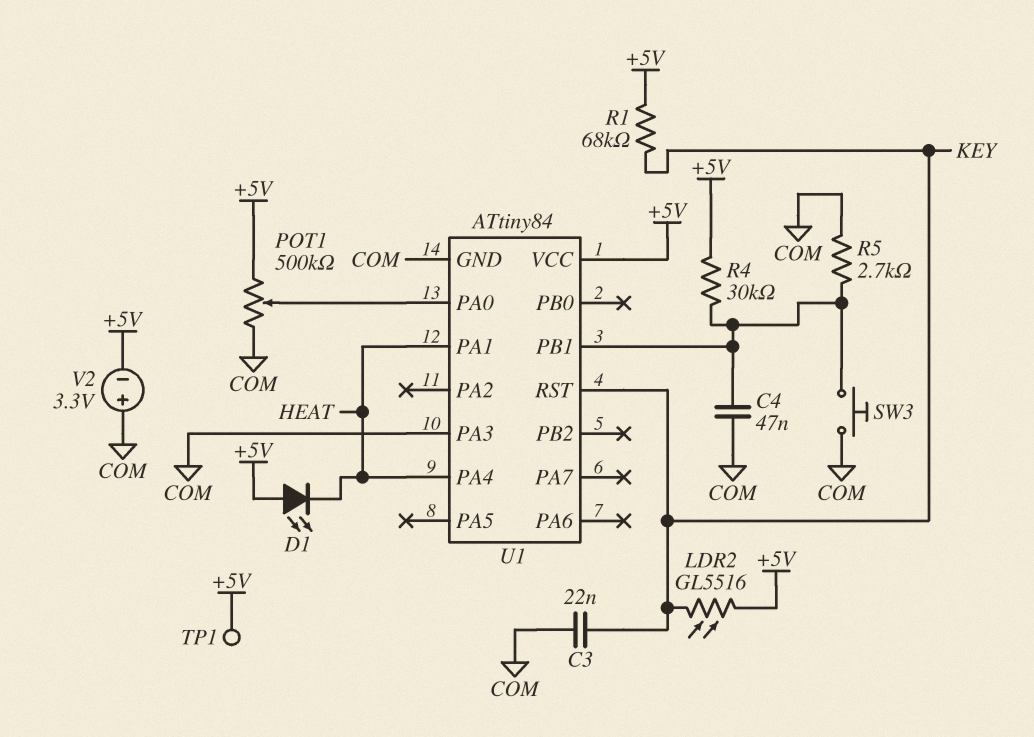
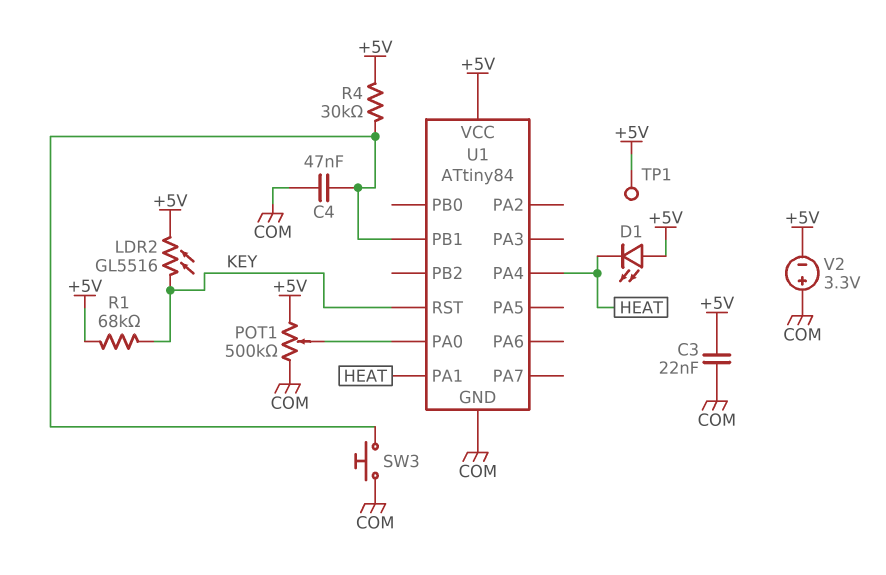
C3: 22nF (COM, KEY) -> 22nF (+5V, COM)
R5: 2.7k (COM, U1/PB1) -> none
U1 pin PA3: COM -> none

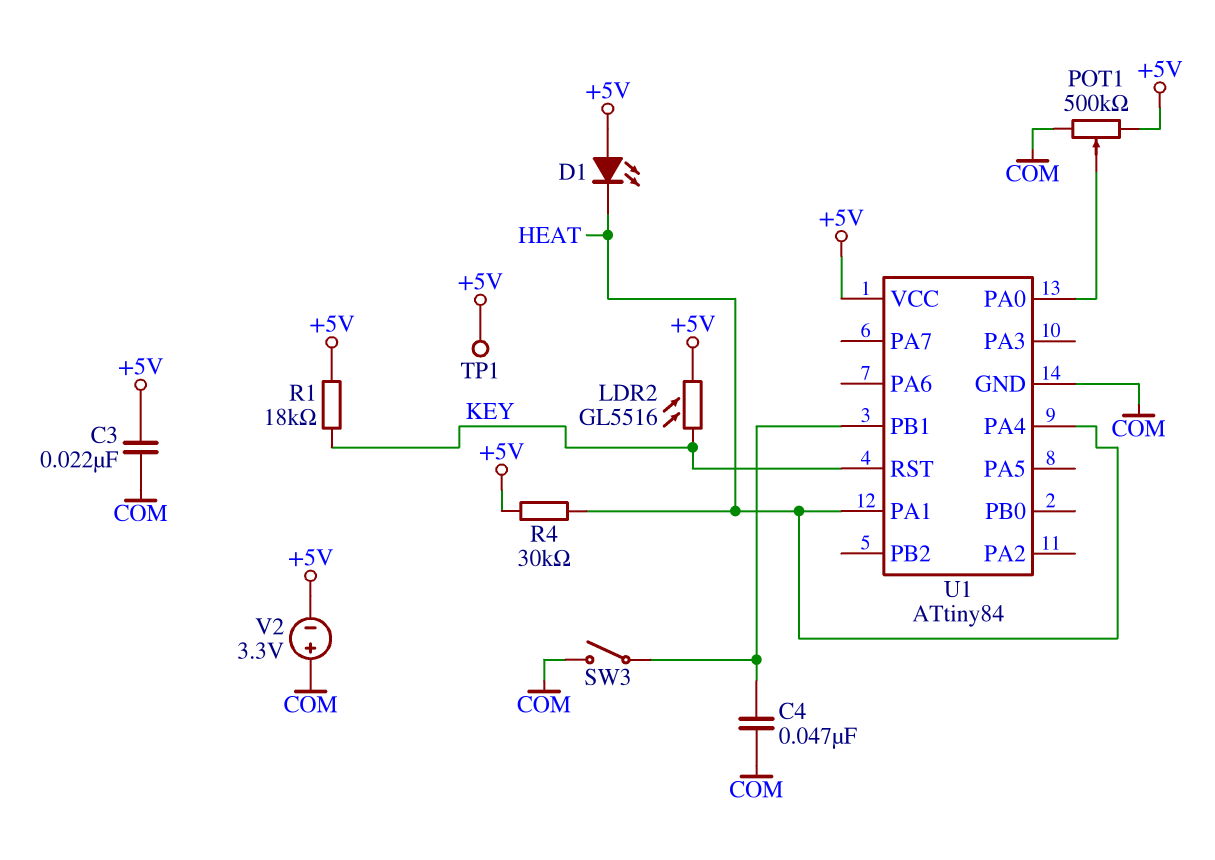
R1: 68k (+5V, KEY) -> 18k (+5V, KEY)
R4: 30k (+5V, U1/PB1) -> 30k (+5V, HEAT)
SW3: button (COM, U1/PB1) -> switch (COM, U1/PB1)

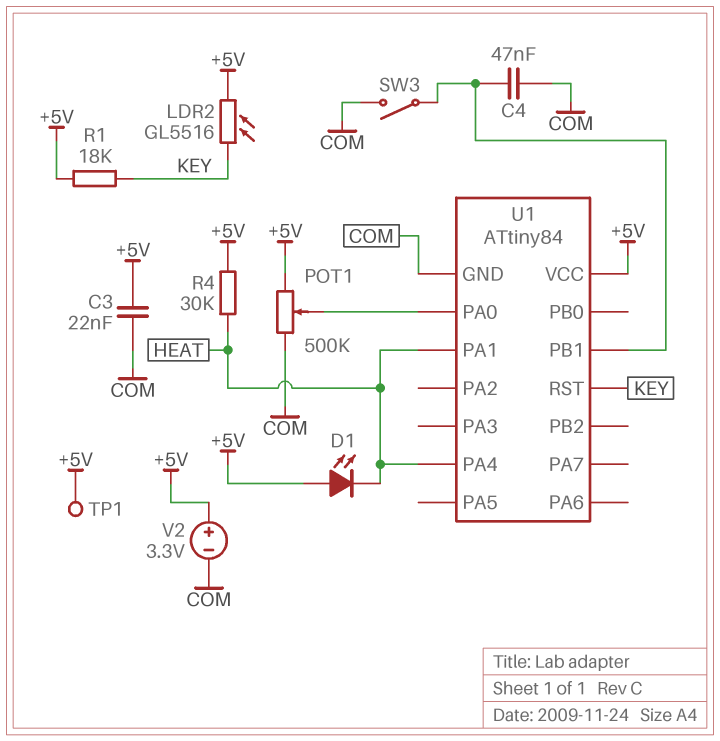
V2: 3.3V (plus COM, minus +5V) -> 3.3V (plus +5V, minus COM)

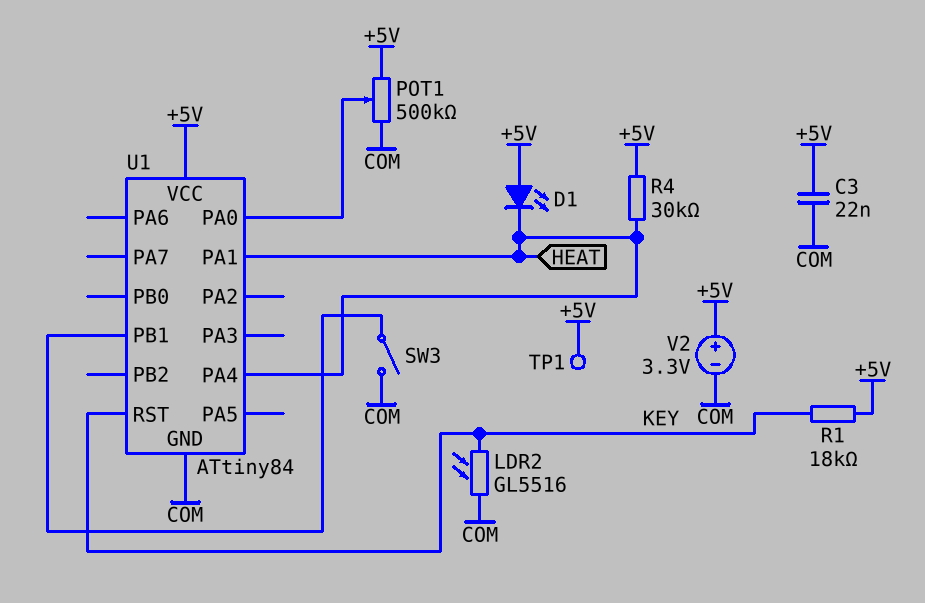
C4: 47nF (COM, U1/PB1) -> none
LDR2: GL5516 (+5V, KEY) -> GL5516 (COM, KEY)

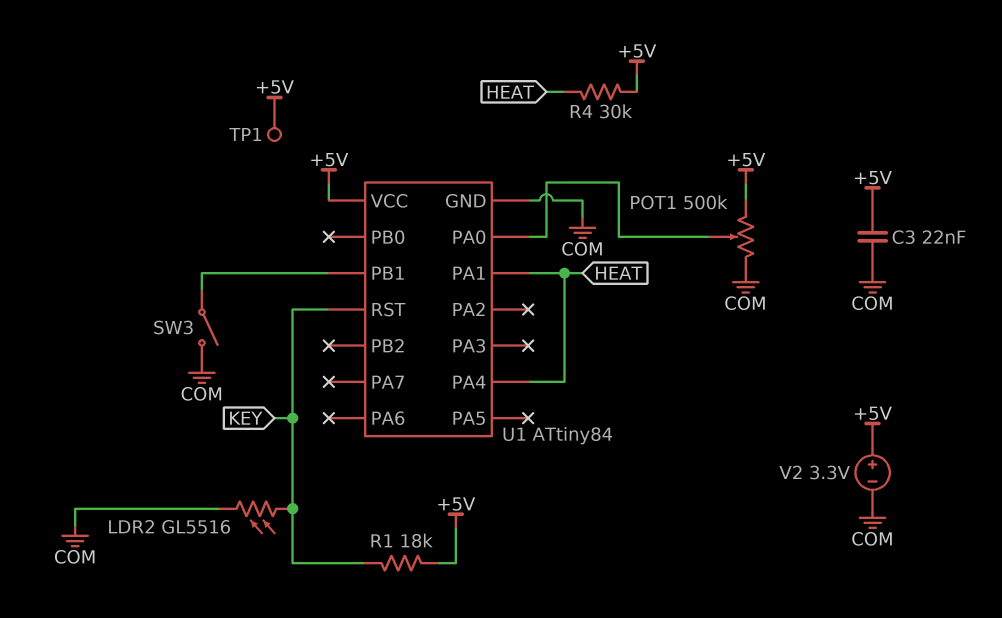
D1: LED (A +5V, K HEAT) -> none

